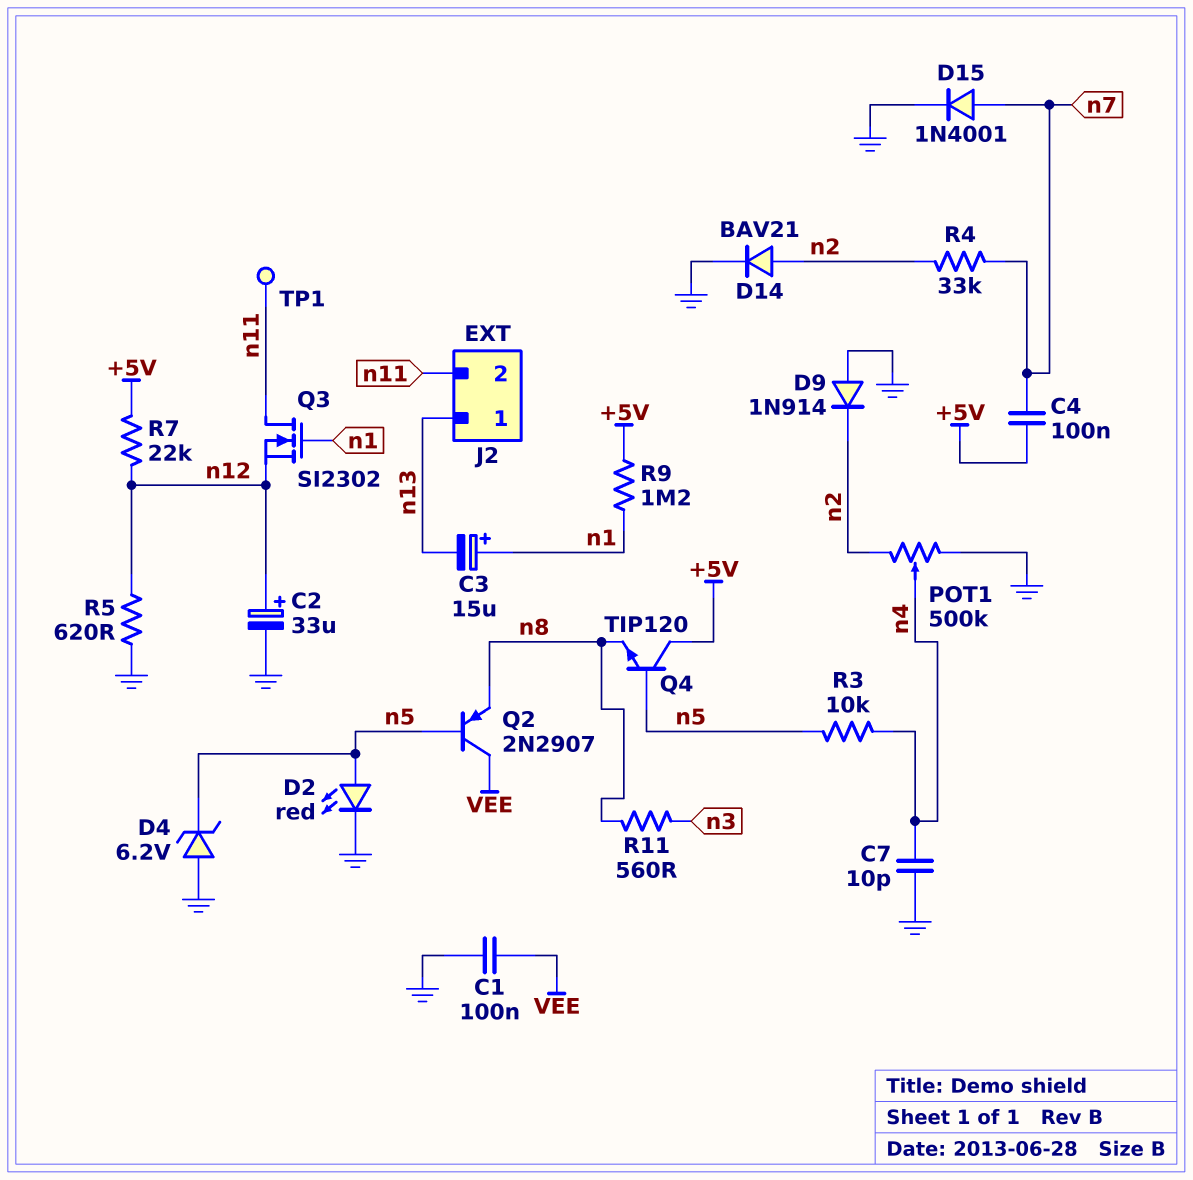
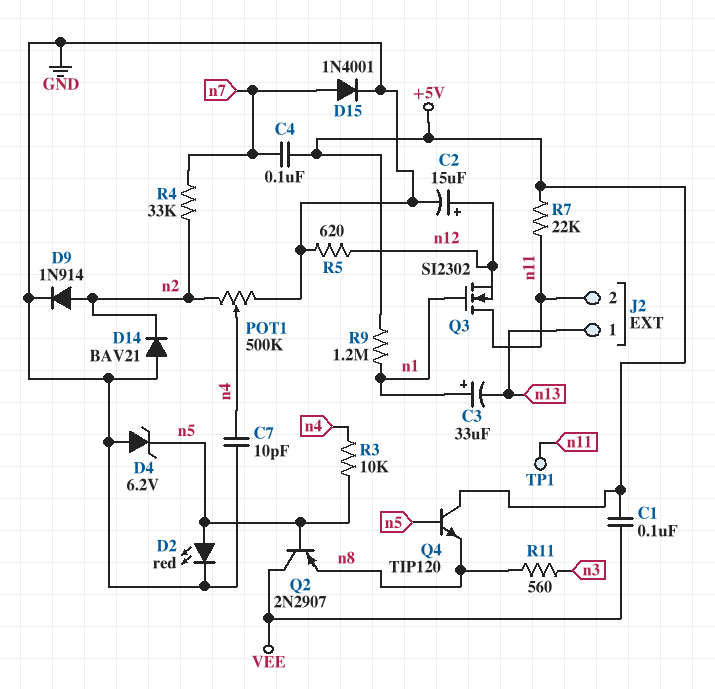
C1: 100nF (GND, VEE) -> 100nF (+5V, VEE)
C2: 33uF (plus n12, minus GND) -> 15uF (plus n12, minus GND)
C3: 15uF (plus n1, minus n13) -> 33uF (plus n1, minus n13)
D9: diode 1N914 (A GND, K n2) -> diode 1N914 (A n2, K GND)
D14: diode BAV21 (A n2, K GND) -> diode BAV21 (A GND, K n2)
R7: 22k (+5V, n12) -> 22k (+5V, n11)

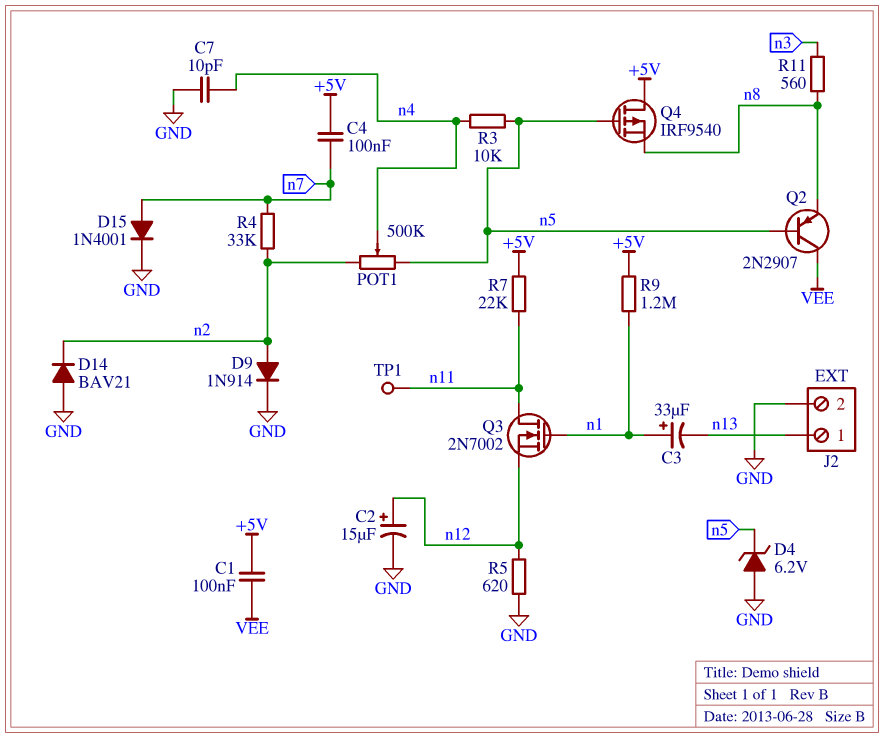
D2: LED red (A n5, K GND) -> none
J2 pin 2: n11 -> GND
POT1: 500k (GND, n2, wiper n4) -> 500k (n2, n5, wiper n4)
Q3: NMOS SI2302 (G n1, D n11, S n12) -> NMOS 2N7002 (G n1, D n11, S n12)
Q4: NPN TIP120 (B n5, C +5V, E n8) -> PMOS IRF9540 (G n5, D +5V, S n8)

